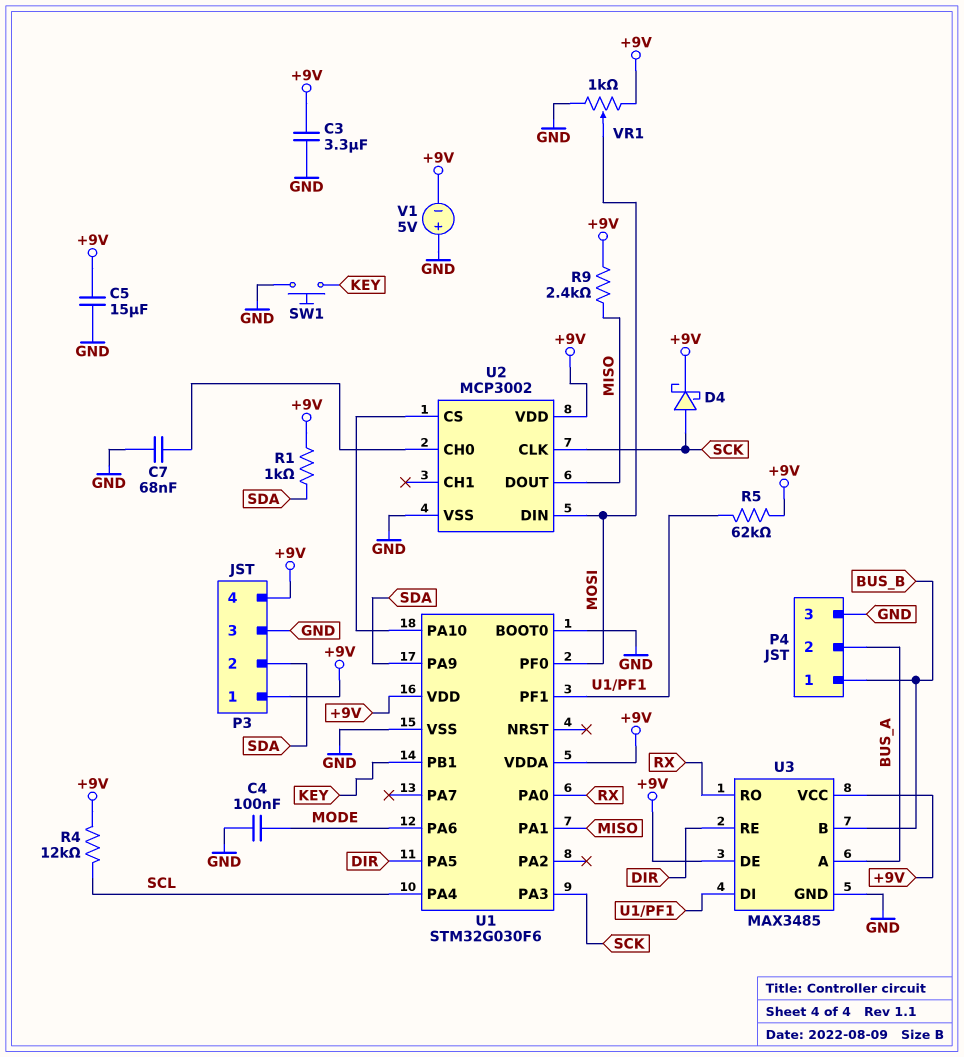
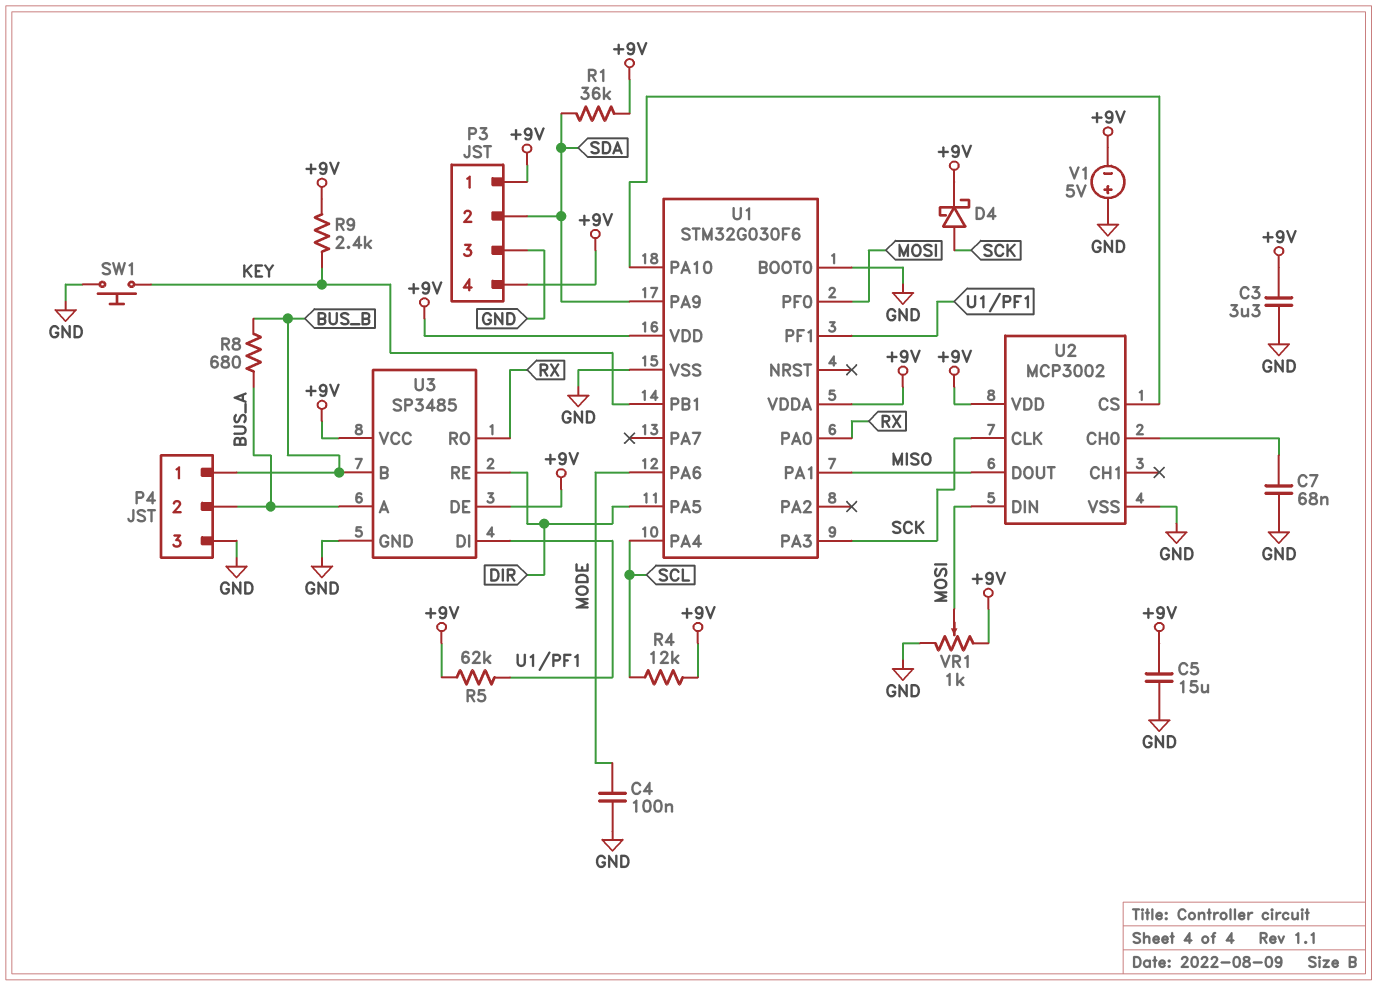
R1: 1k (+9V, SDA) -> 36k (+9V, SDA)
R8: none -> 680 (BUS_A, BUS_B)
R9: 2.4k (+9V, MISO) -> 2.4k (+9V, KEY)
U3: MAX3485 -> SP3485

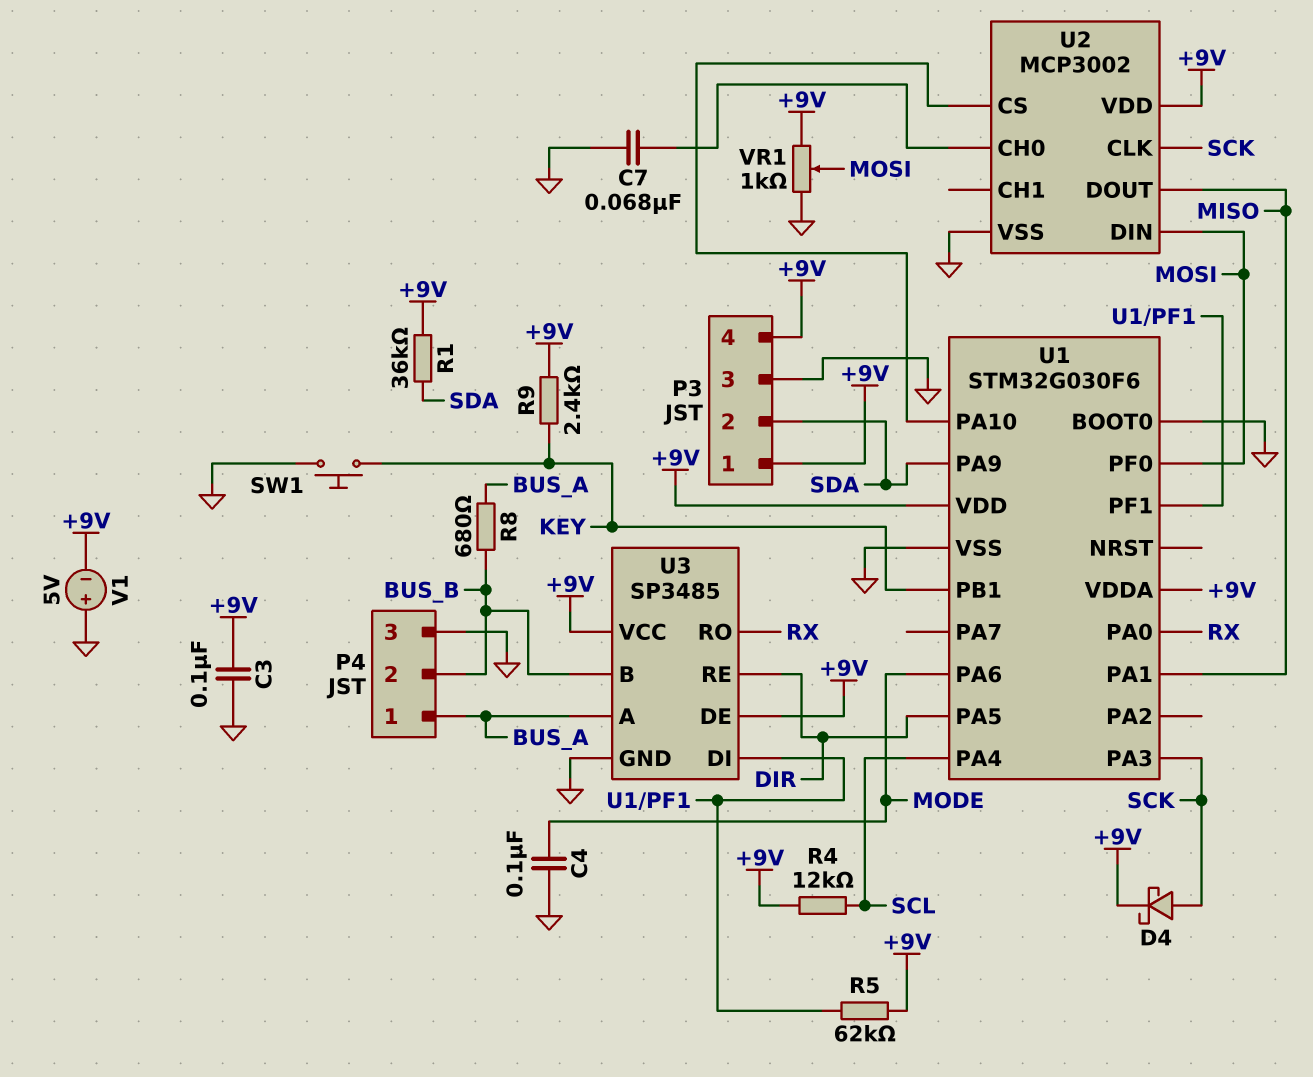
C3: 3.3uF (+9V, GND) -> 100nF (+9V, GND)
C5: 15uF (+9V, GND) -> none
P4 pin 1: BUS_B -> BUS_A
P4 pin 2: BUS_A -> BUS_B

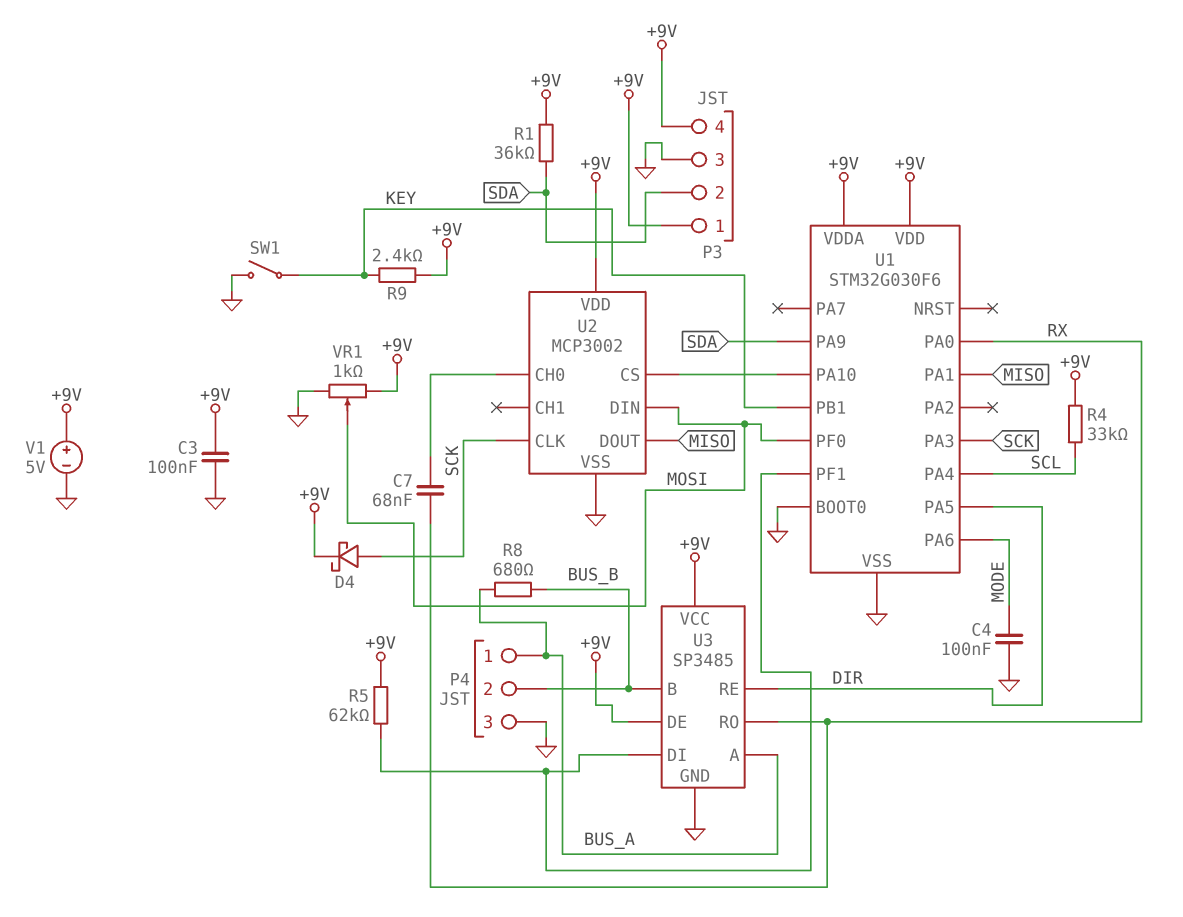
C7: 68nF (GND, U2/CH0) -> 68nF (RX, U2/CH0)
R4: 12k (+9V, SCL) -> 33k (+9V, SCL)
SW1: button (GND, KEY) -> switch (GND, KEY)
V1: 5V (plus GND, minus +9V) -> 5V (plus +9V, minus GND)

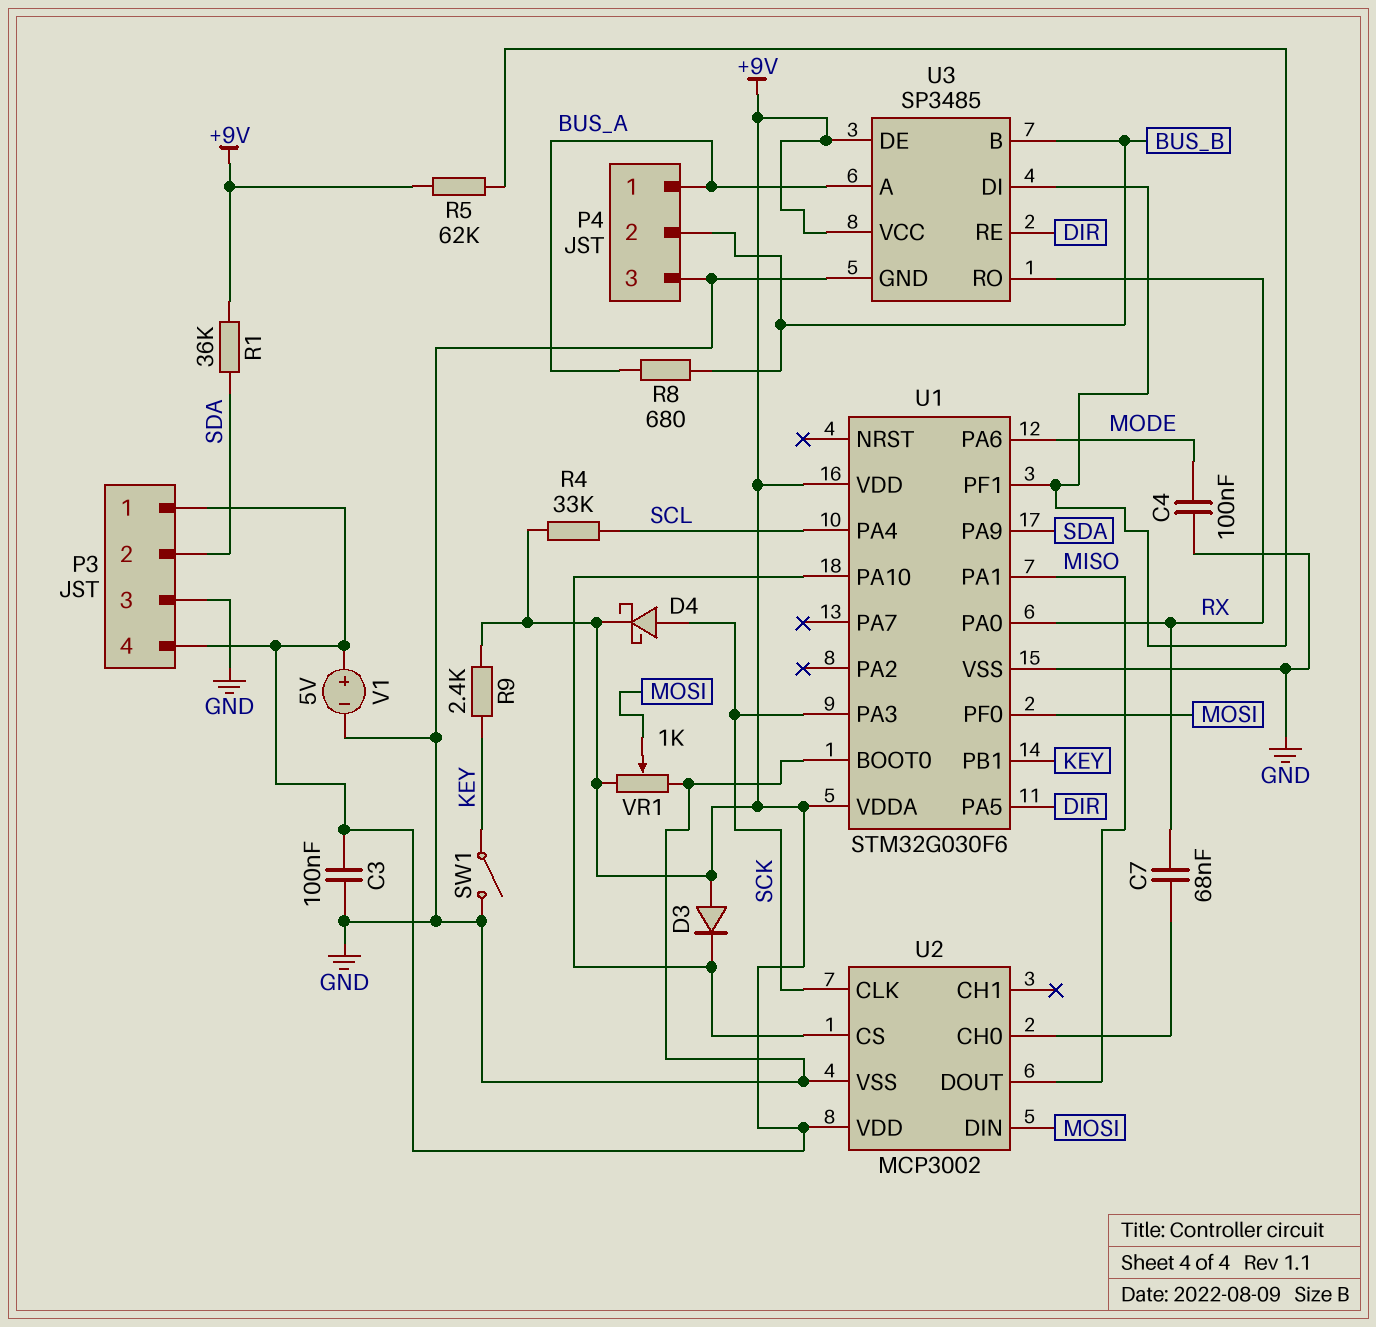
D3: none -> diode (A +9V, K U1/PA10)

